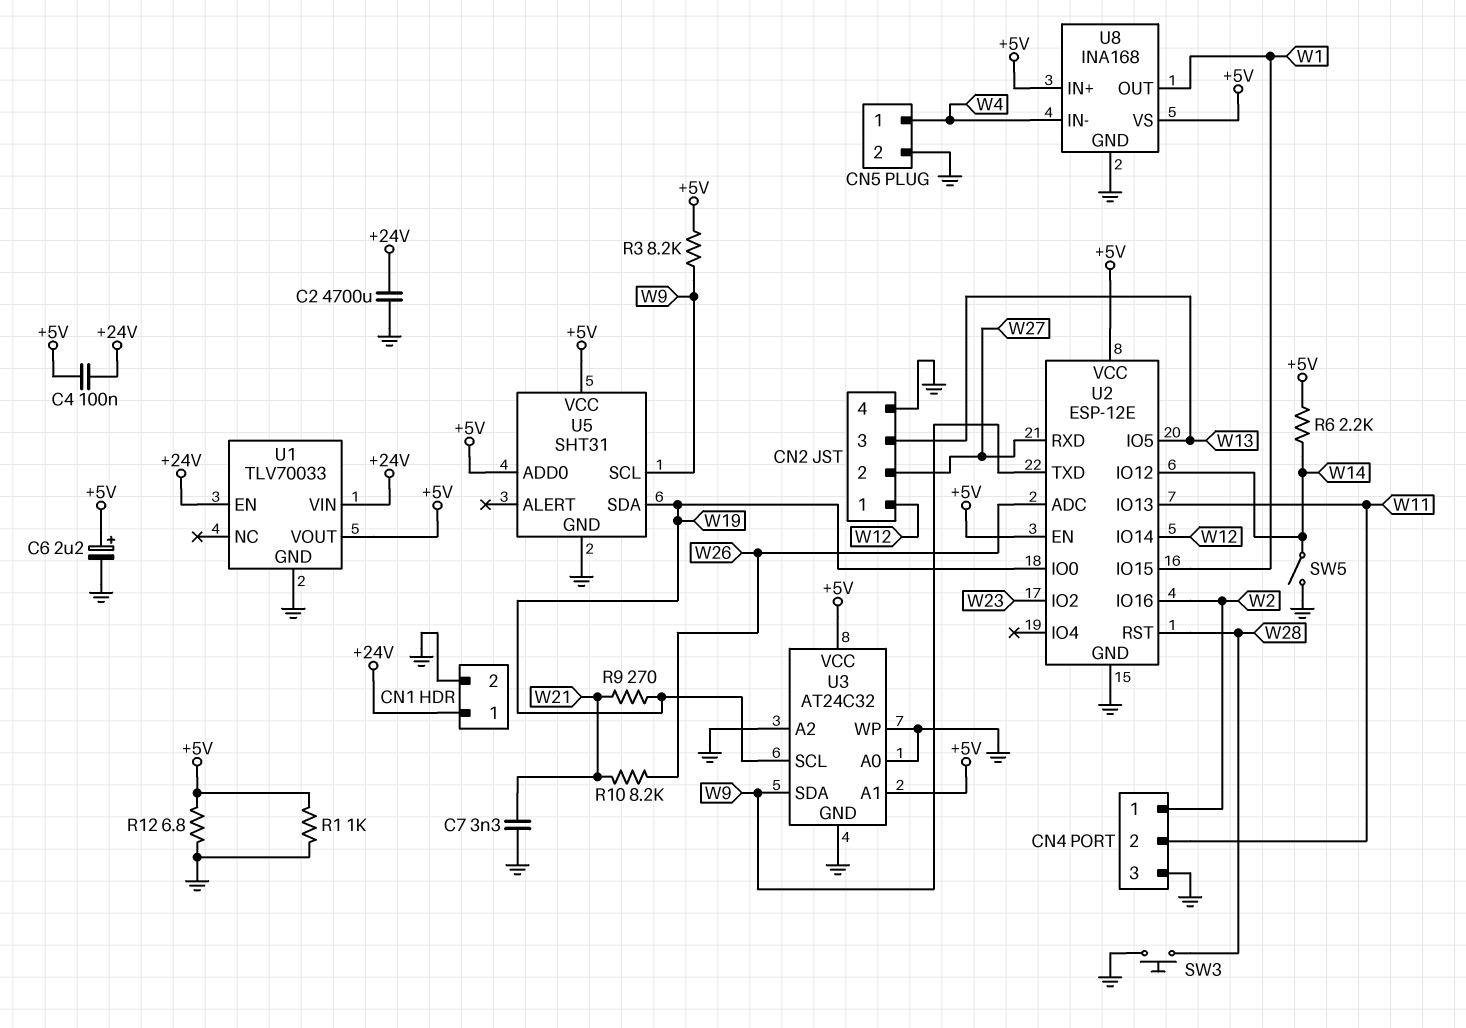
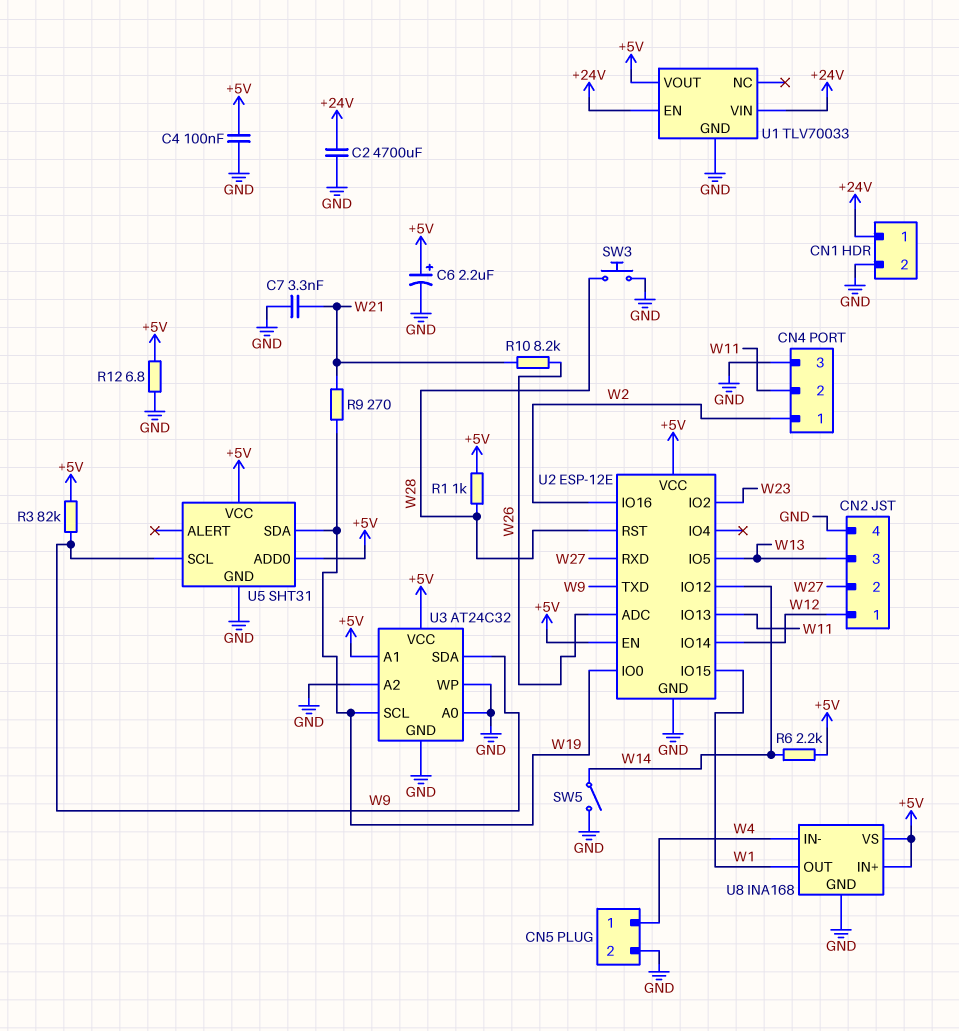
C4: 100nF (+5V, +24V) -> 100nF (+5V, GND)
R1: 1k (+5V, GND) -> 1k (+5V, W28)
R3: 8.2k (+5V, W9) -> 82k (+5V, W9)

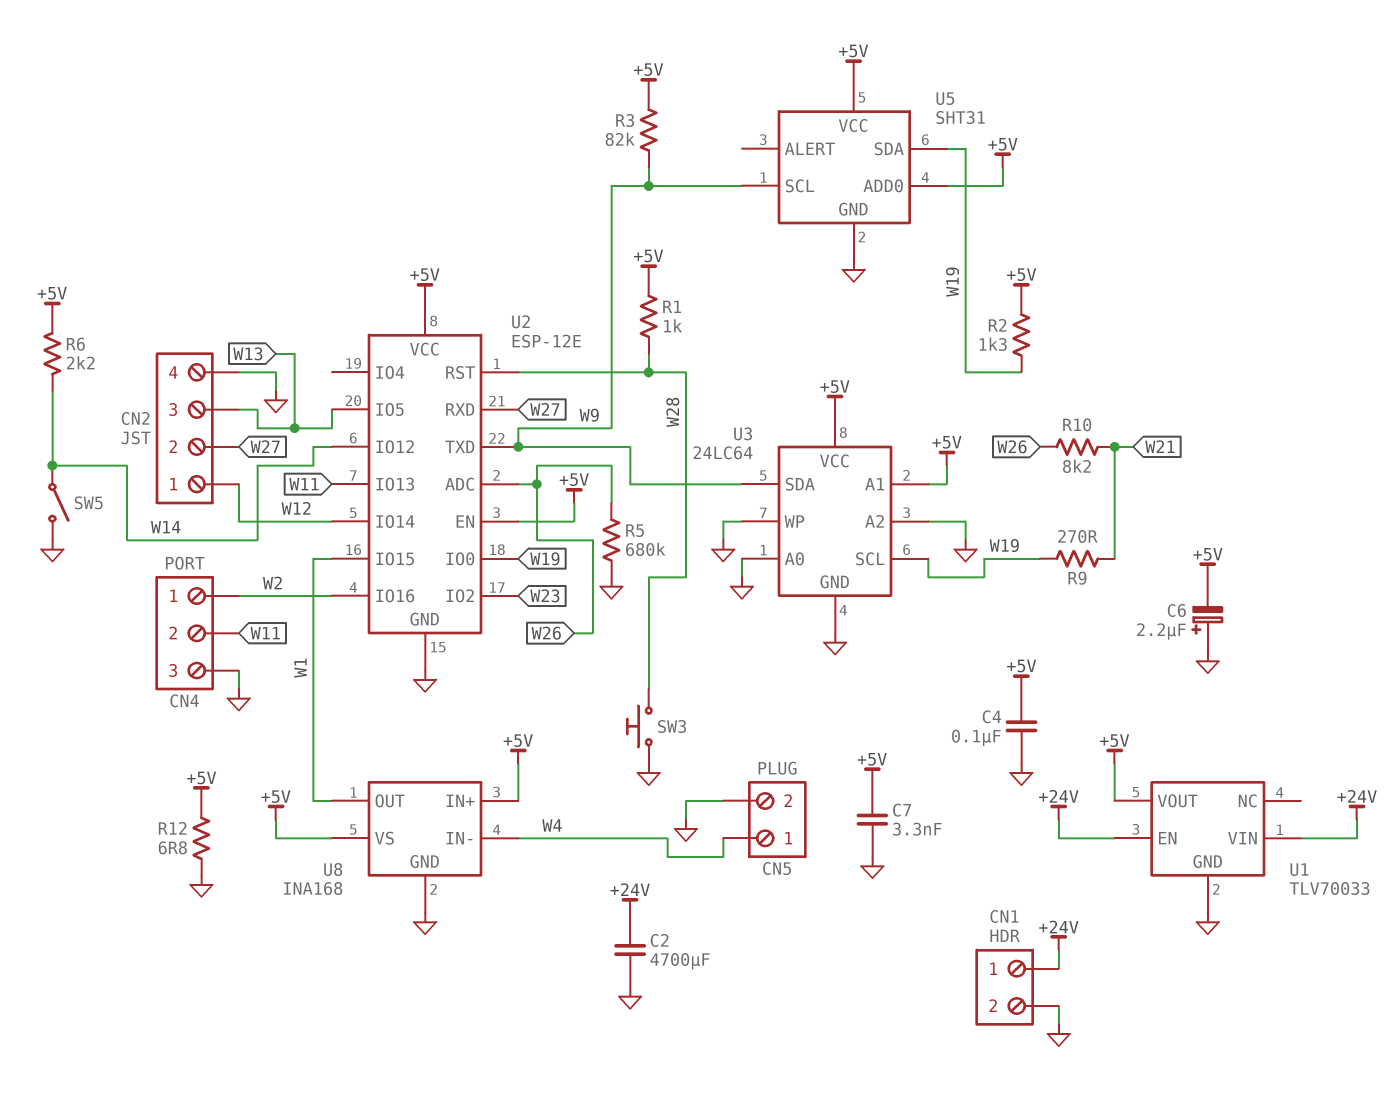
C6: 2.2uF (plus +5V, minus GND) -> 2.2uF (plus GND, minus +5V)
C7: 3.3nF (GND, W21) -> 3.3nF (+5V, GND)
R2: none -> 1.3k (+5V, W19)
R5: none -> 680k (GND, W26)
U3: AT24C32 -> 24LC64

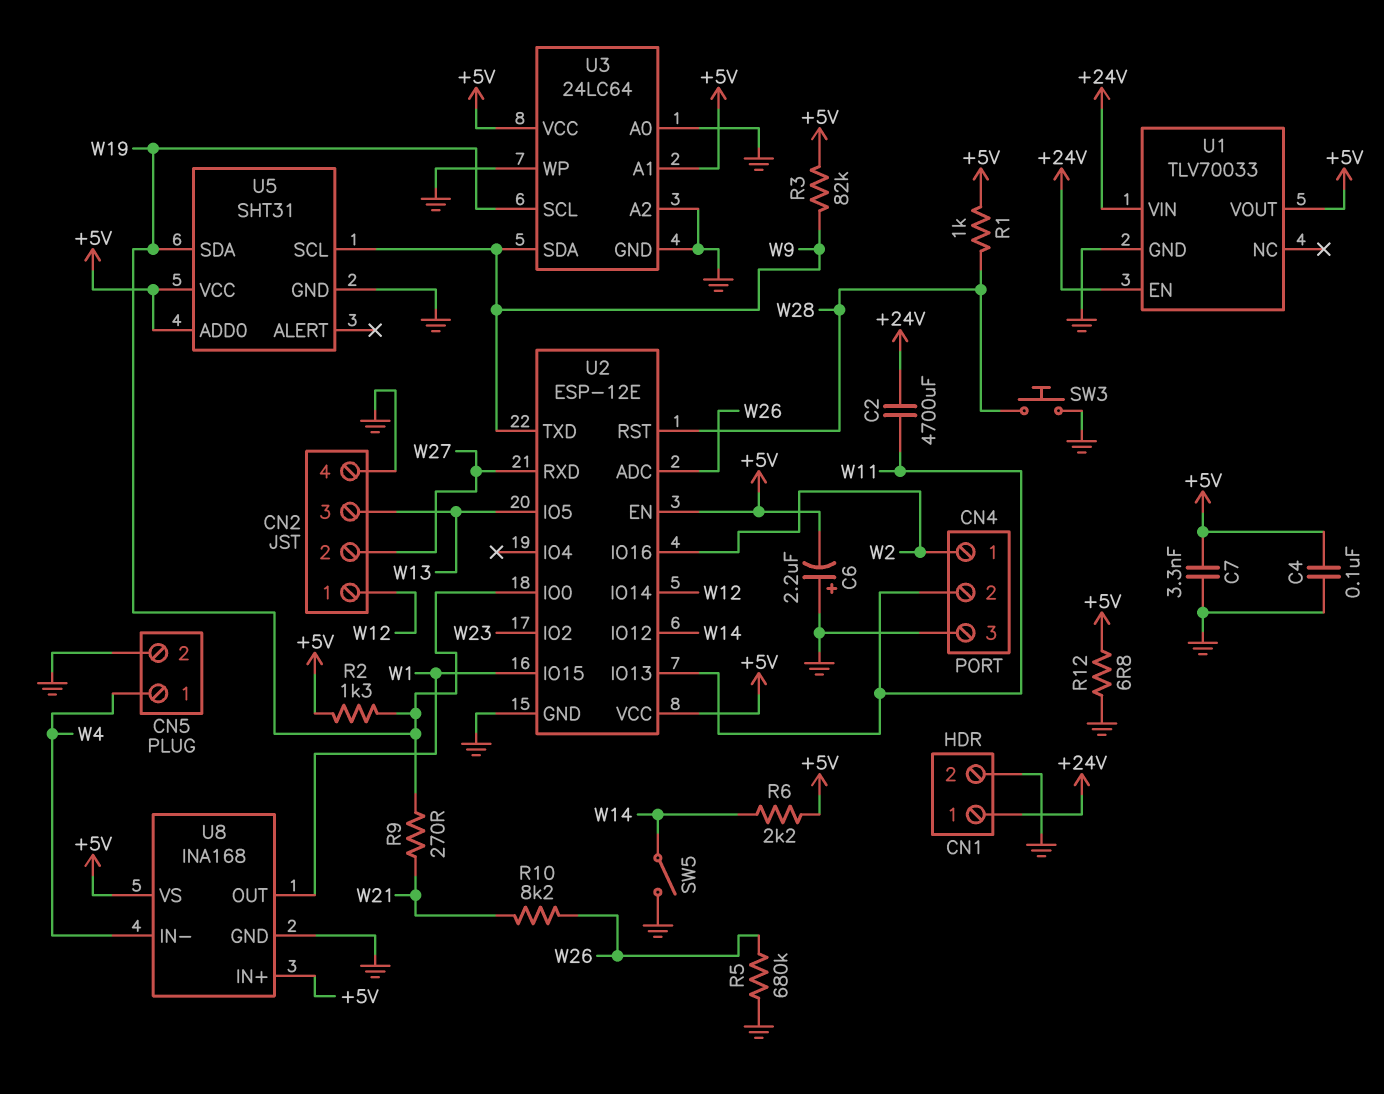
C2: 4700uF (+24V, GND) -> 4700uF (+24V, W11)

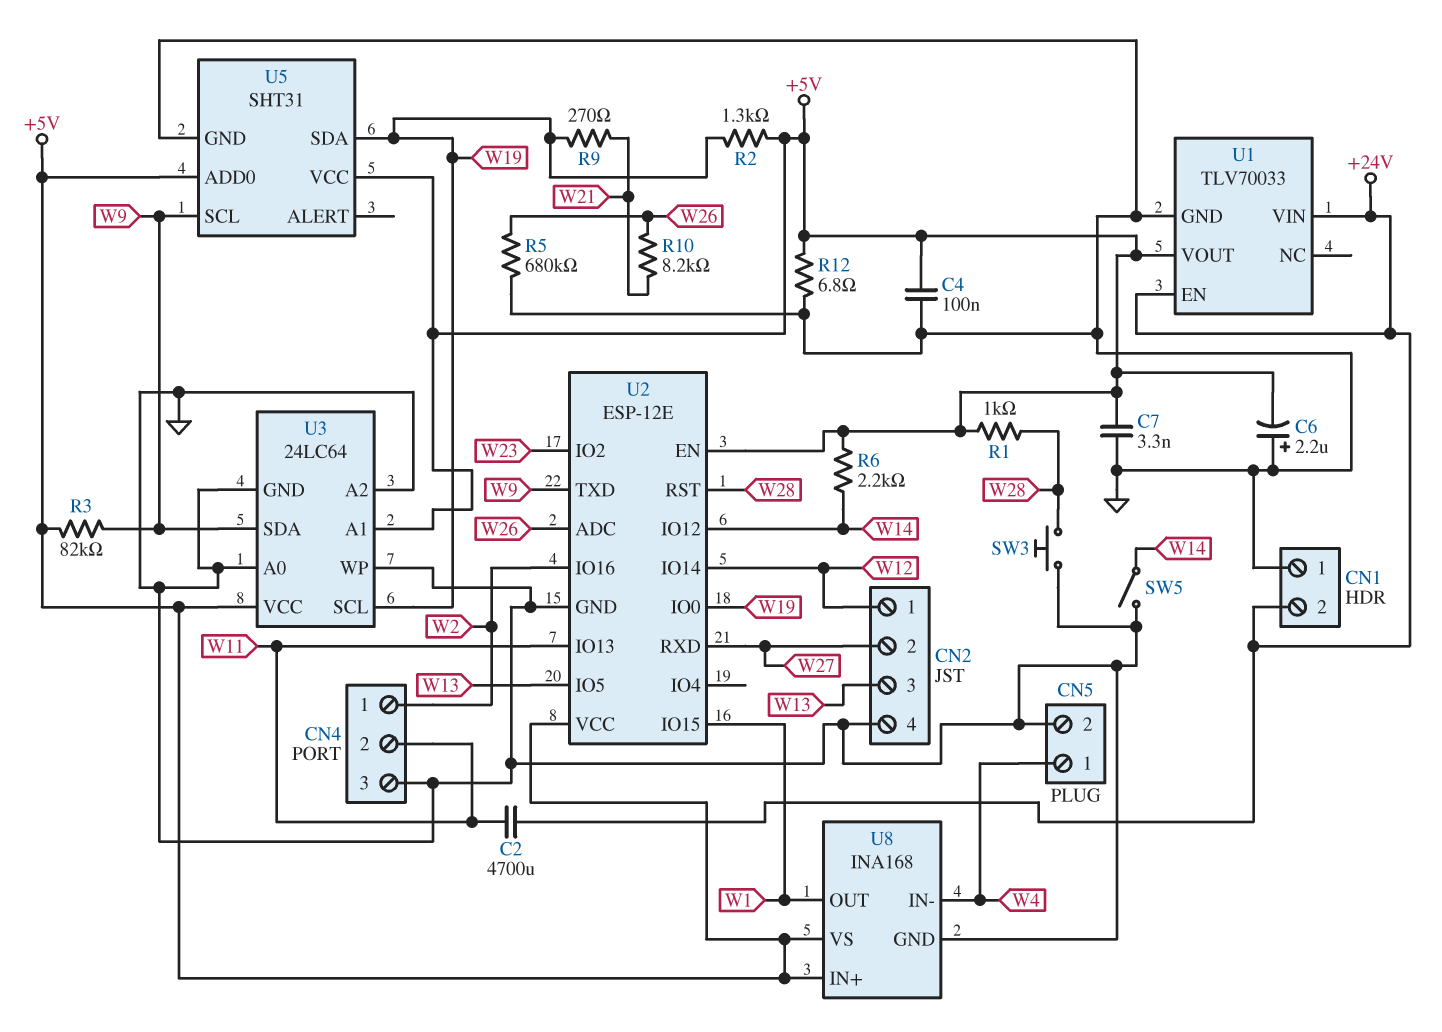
CN1 pin 1: +24V -> GND
CN1 pin 2: GND -> +24V

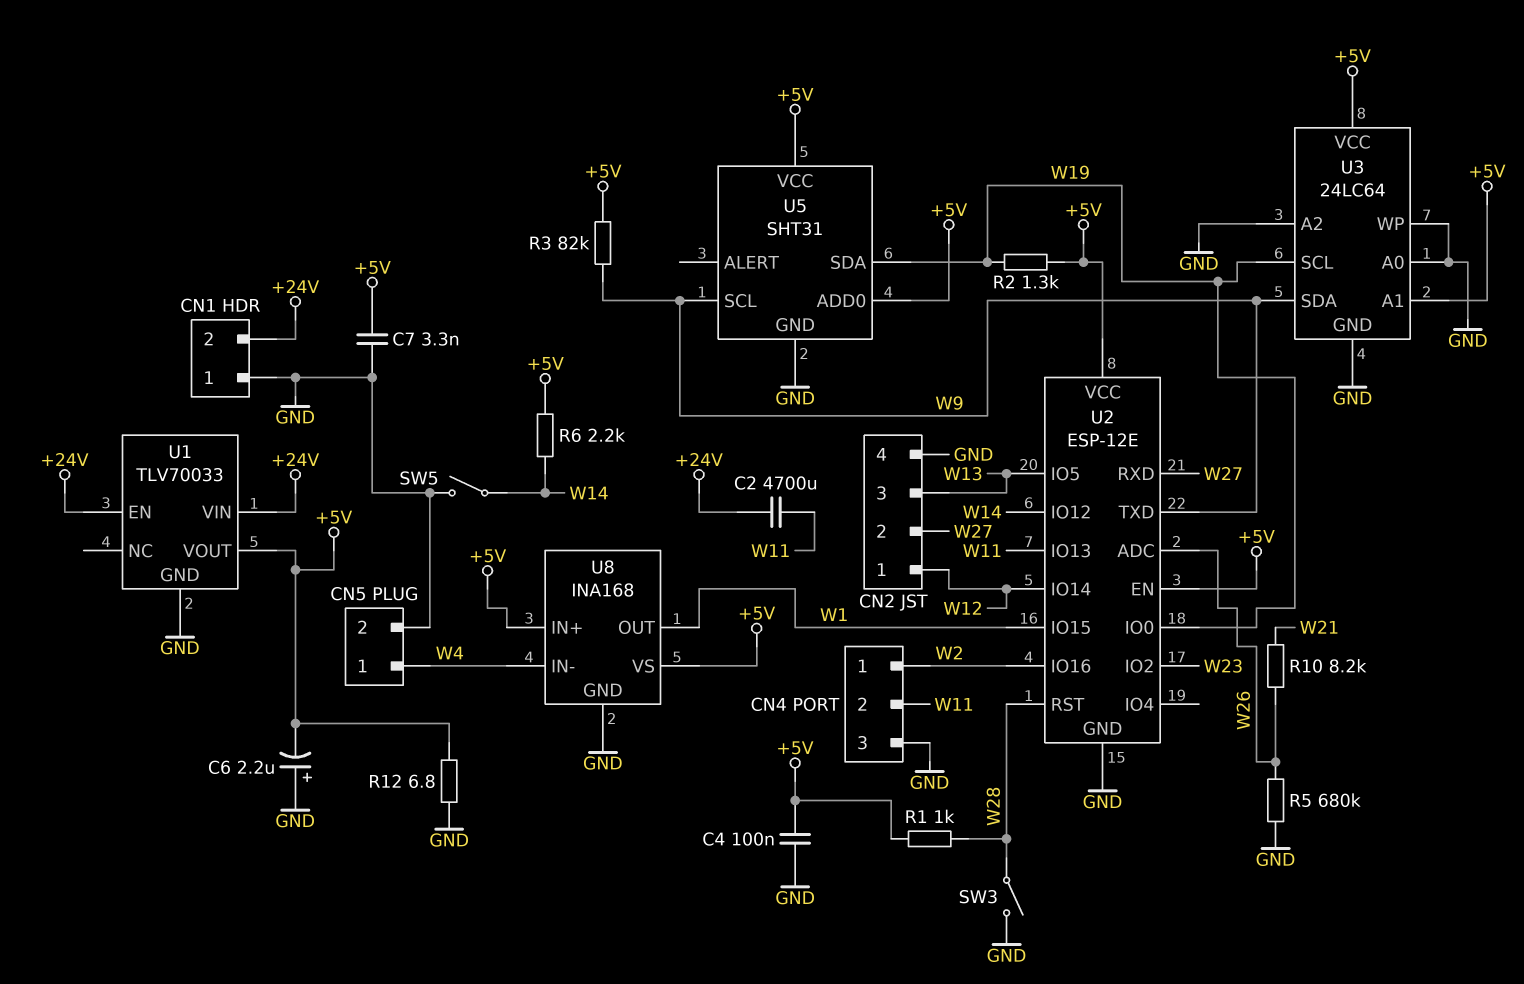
R9: 270 (W19, W21) -> none
SW3: button (GND, W28) -> switch (GND, W28)

